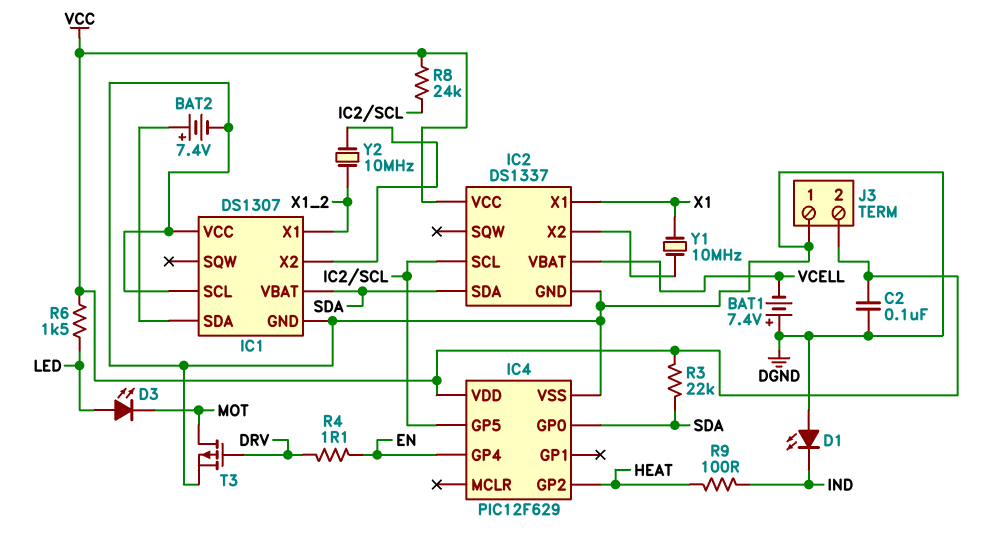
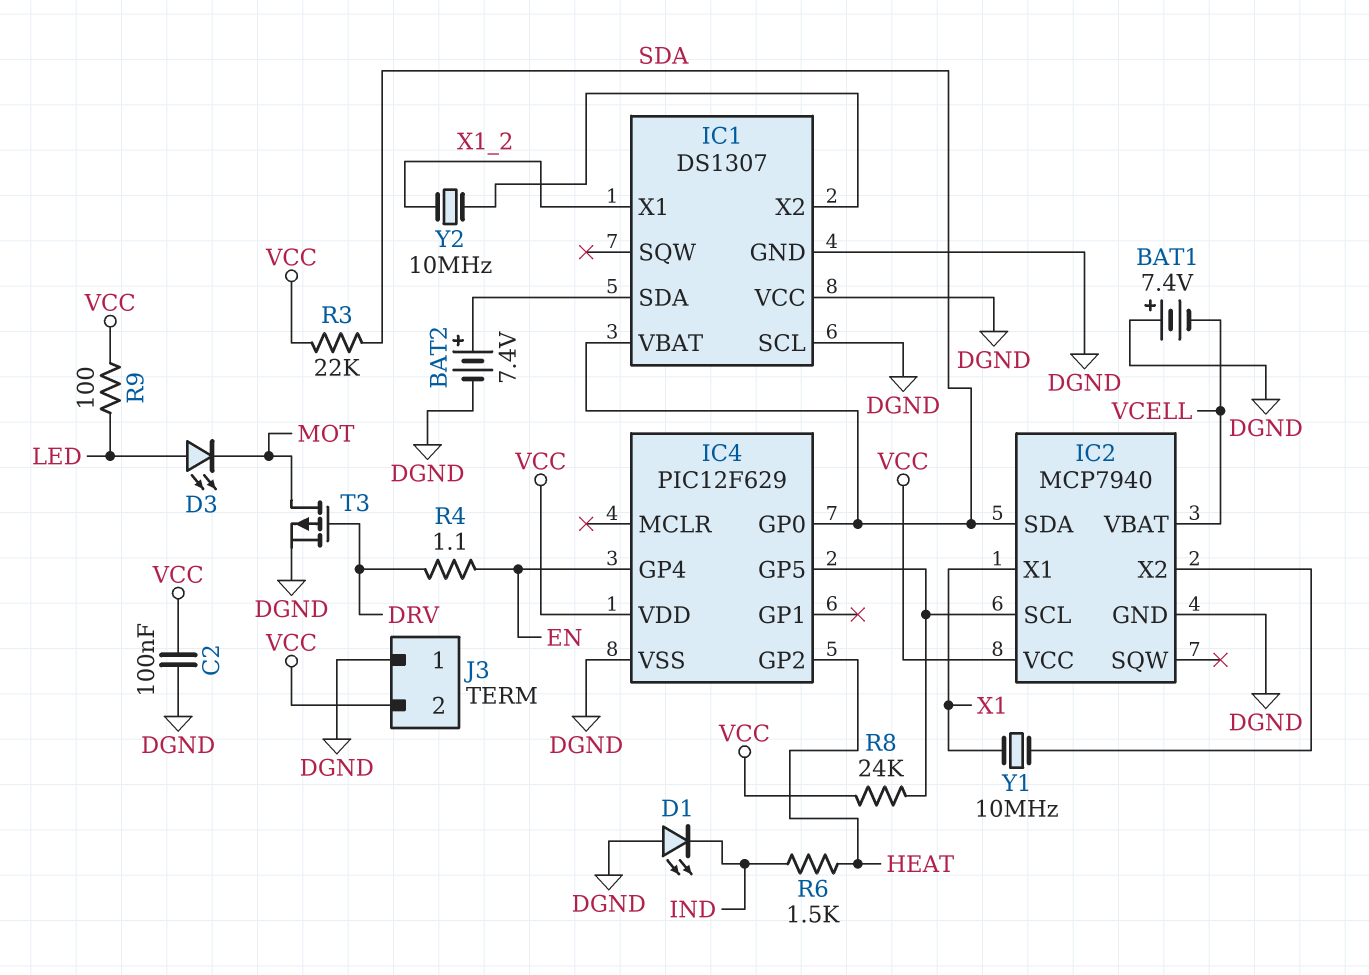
IC2: DS1337 -> MCP7940
R6: 1.5k (LED, VCC) -> 1.5k (HEAT, IND)
R9: 100 (HEAT, IND) -> 100 (LED, VCC)

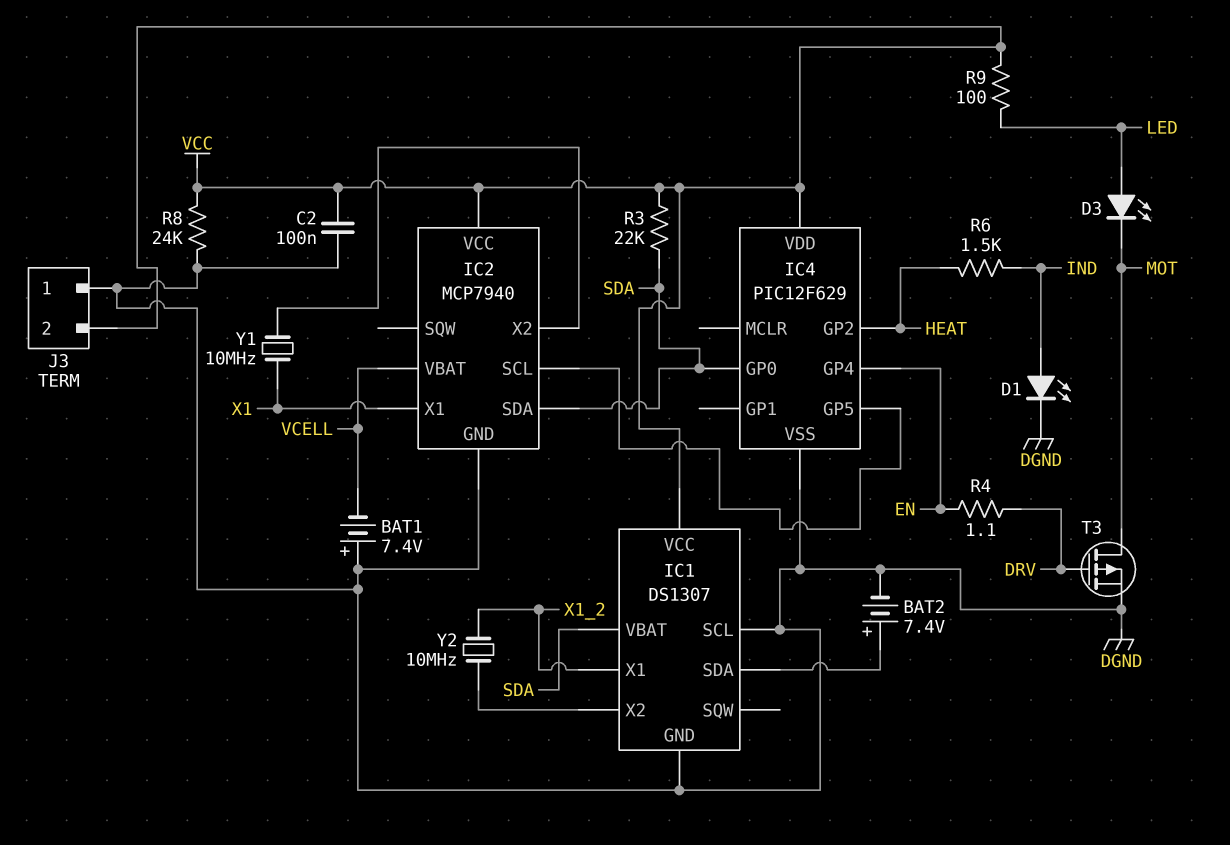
D1: LED (A DGND, K IND) -> LED (A IND, K DGND)
IC1 pin VCC: DGND -> VCC
R8: 24k (IC2/SCL, VCC) -> 24k (DGND, VCC)

